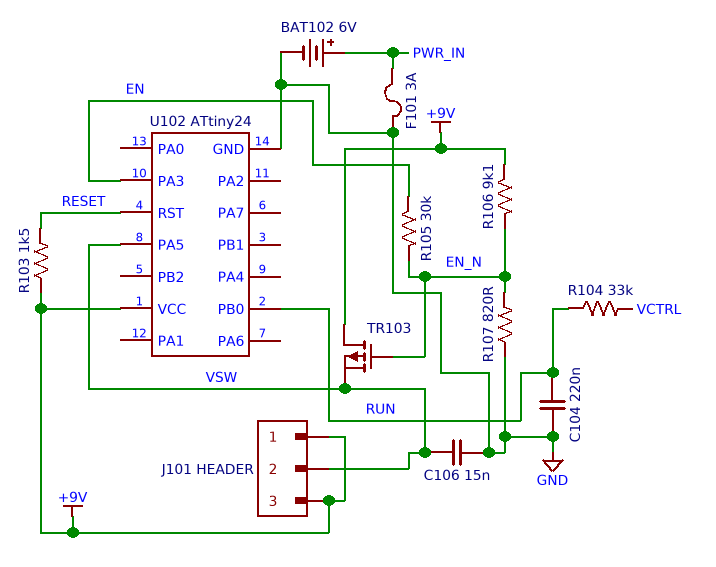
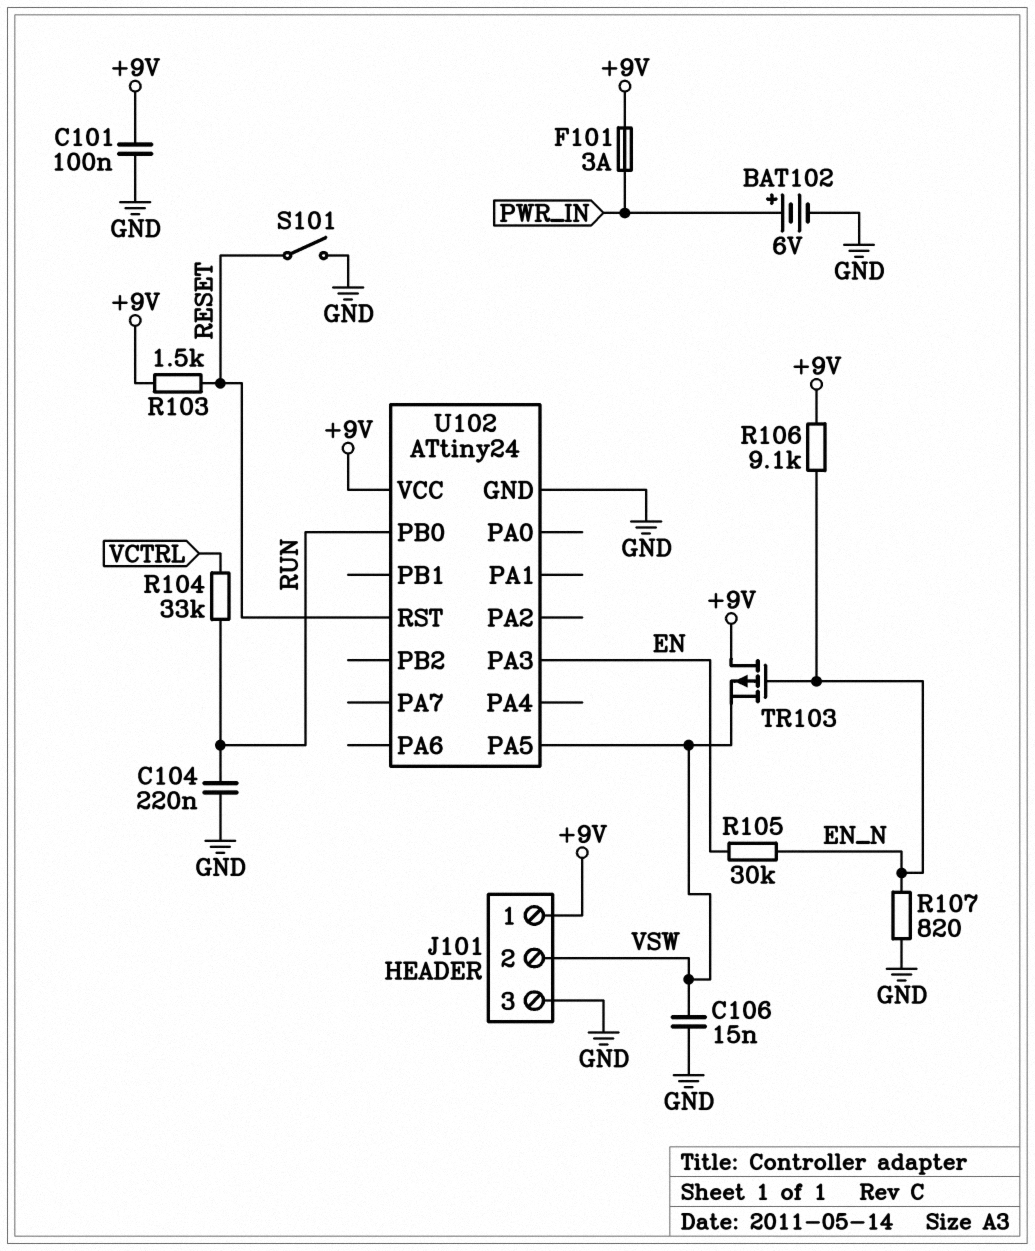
C101: none -> 100nF (+9V, GND)
F101: 3A (GND, PWR_IN) -> 3A (+9V, PWR_IN)
J101 pin 3: +9V -> GND
S101: none -> switch (GND, RESET)

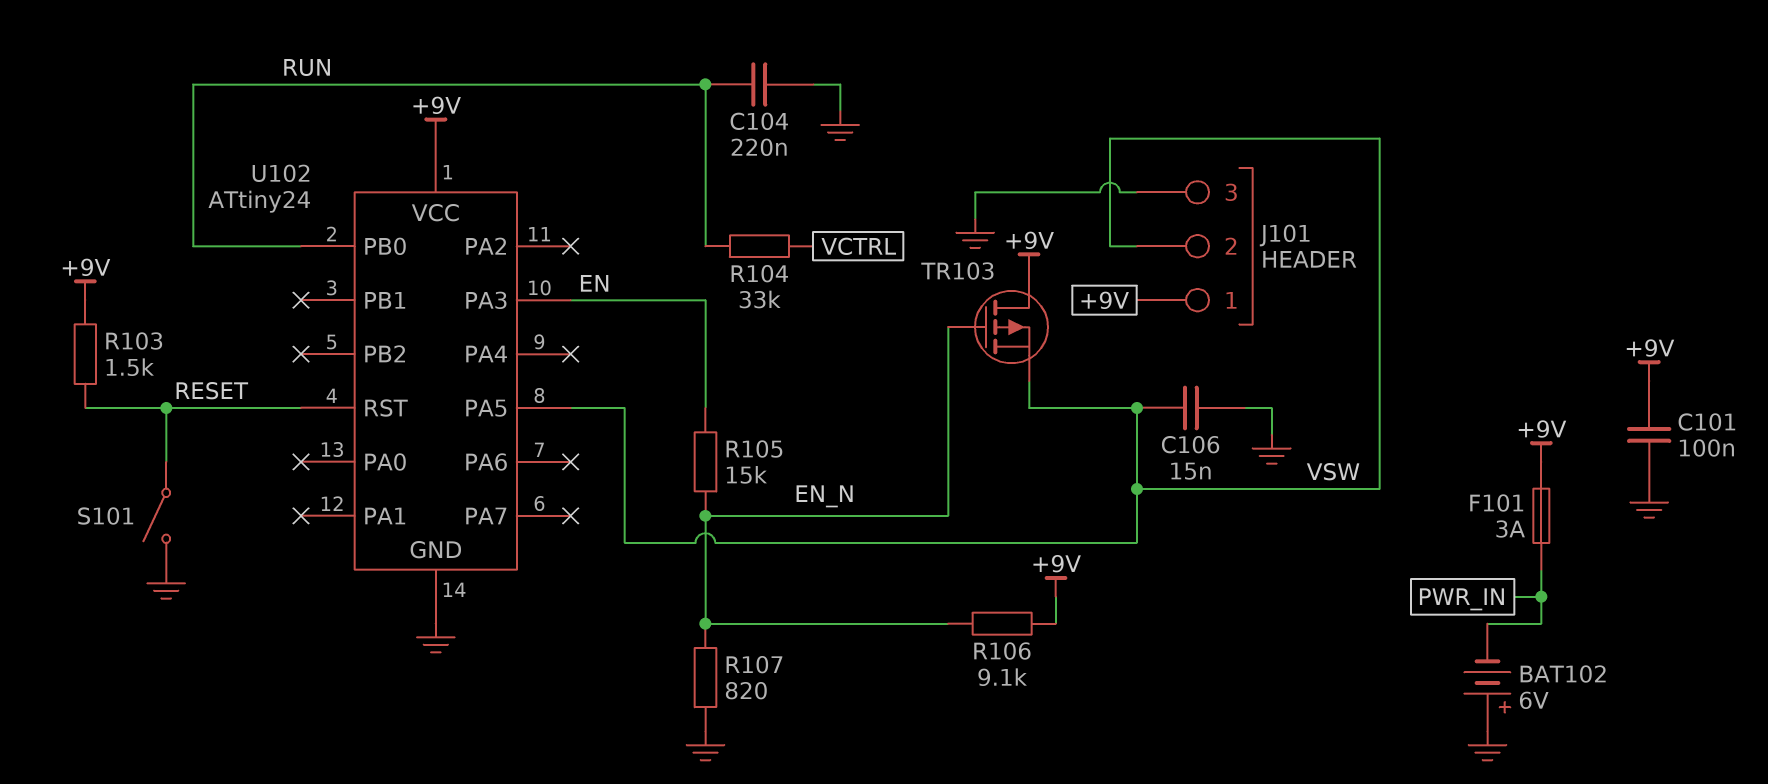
BAT102: 6V (plus PWR_IN, minus GND) -> 6V (plus GND, minus PWR_IN)
R105: 30k (EN, EN_N) -> 15k (EN, EN_N)

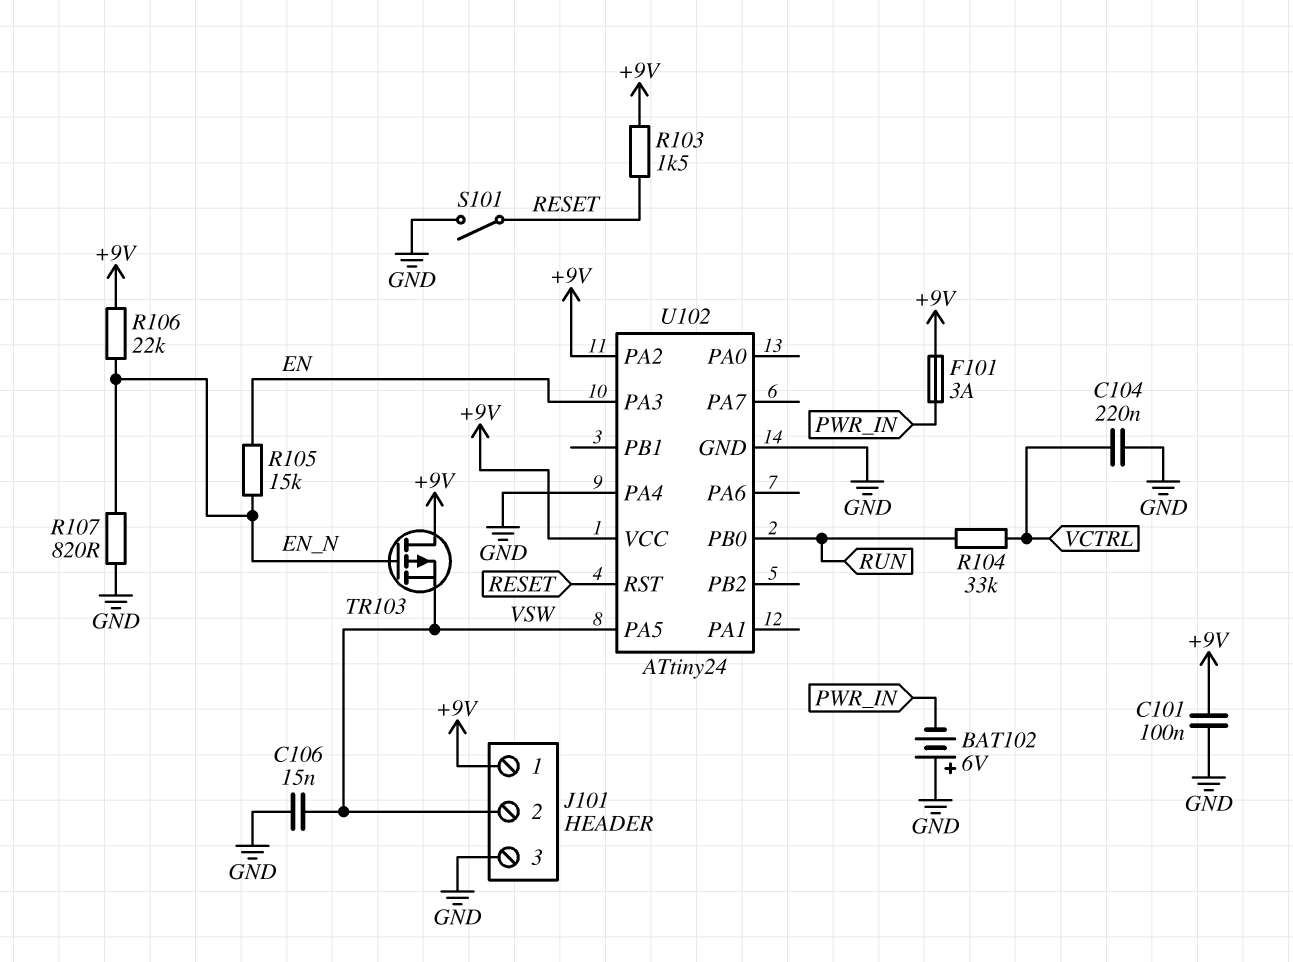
C104: 220nF (GND, RUN) -> 220nF (GND, VCTRL)
R106: 9.1k (+9V, EN_N) -> 22k (+9V, EN_N)
U102 pin PA2: none -> +9V
U102 pin PA4: none -> GND

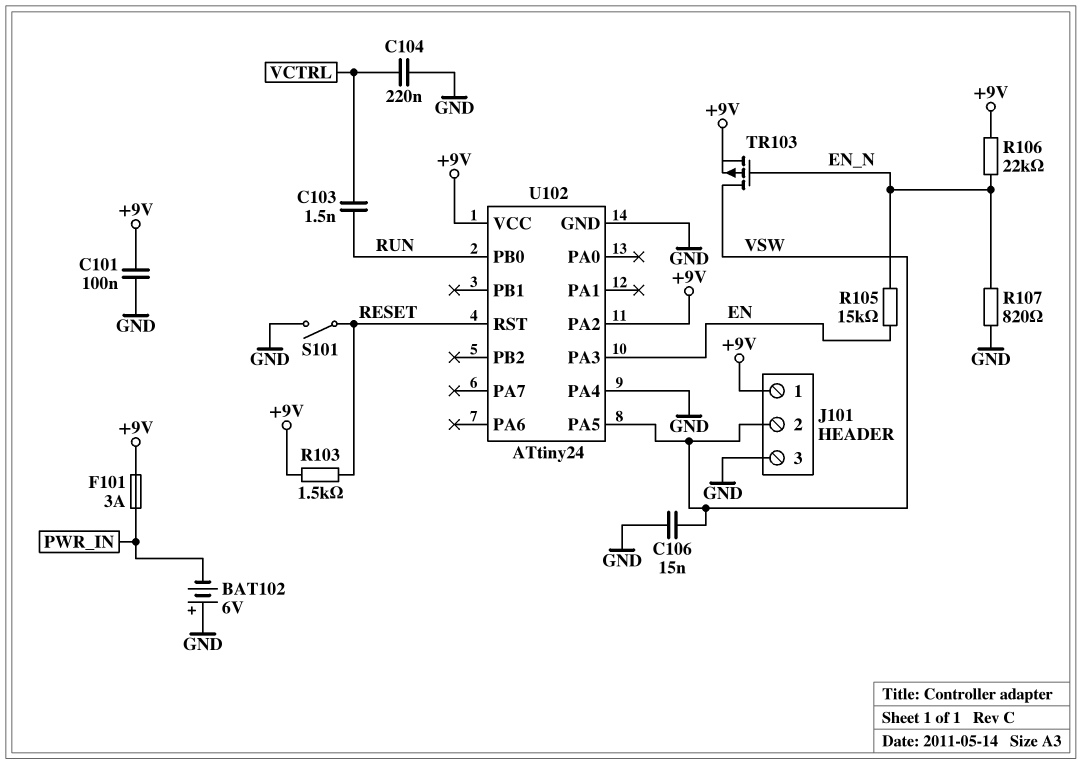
C103: none -> 1.5nF (RUN, VCTRL)
R104: 33k (RUN, VCTRL) -> none
TR103: PMOS (G EN_N, D +9V, S VSW) -> PMOS (G EN_N, D VSW, S +9V)

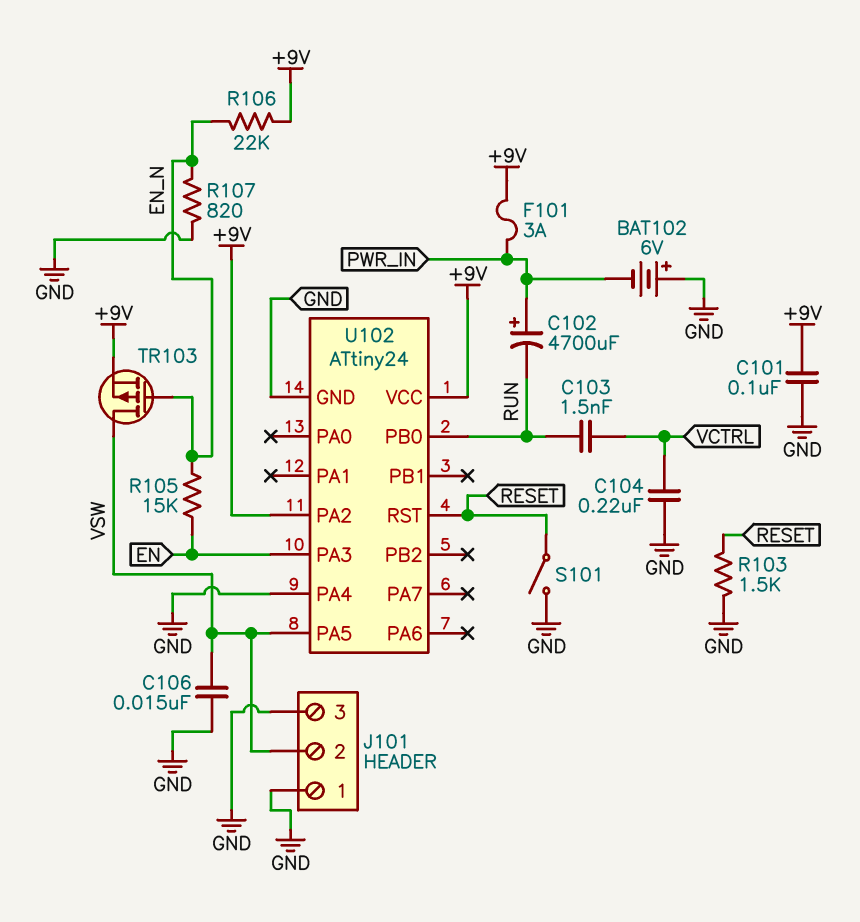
C102: none -> 4700uF (plus PWR_IN, minus RUN)
J101 pin 1: +9V -> GND
R103: 1.5k (+9V, RESET) -> 1.5k (GND, RESET)

